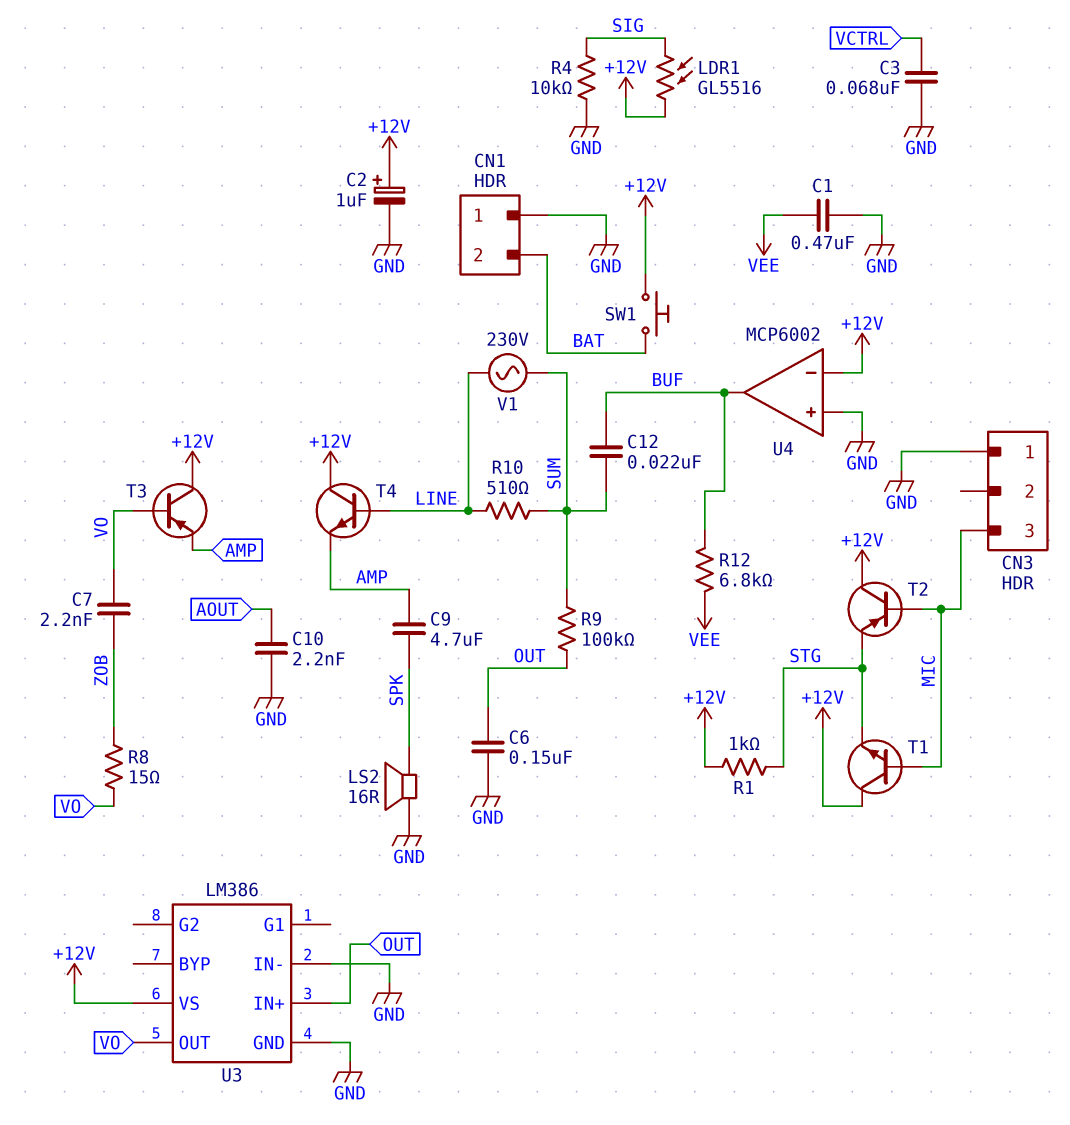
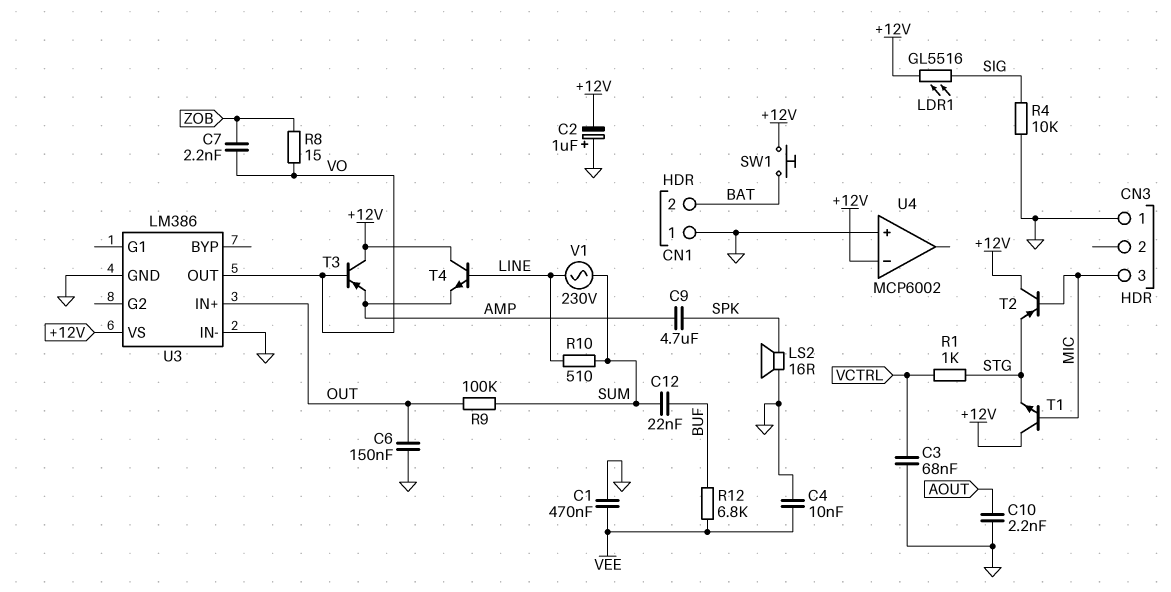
C2: 1uF (plus +12V, minus GND) -> 1uF (plus GND, minus +12V)
C4: none -> 10nF (GND, VEE)
R1: 1k (+12V, STG) -> 1k (STG, VCTRL)
U4 pin out: BUF -> none

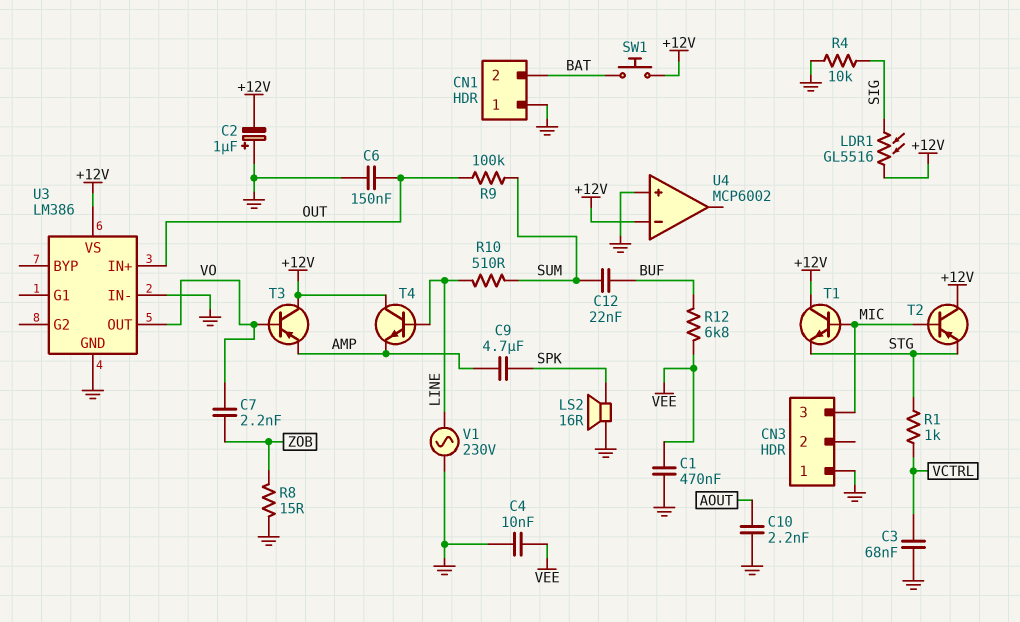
R8: 15 (VO, ZOB) -> 15 (GND, ZOB)
V1: AC 230V (LINE, SUM) -> AC 230V (GND, LINE)

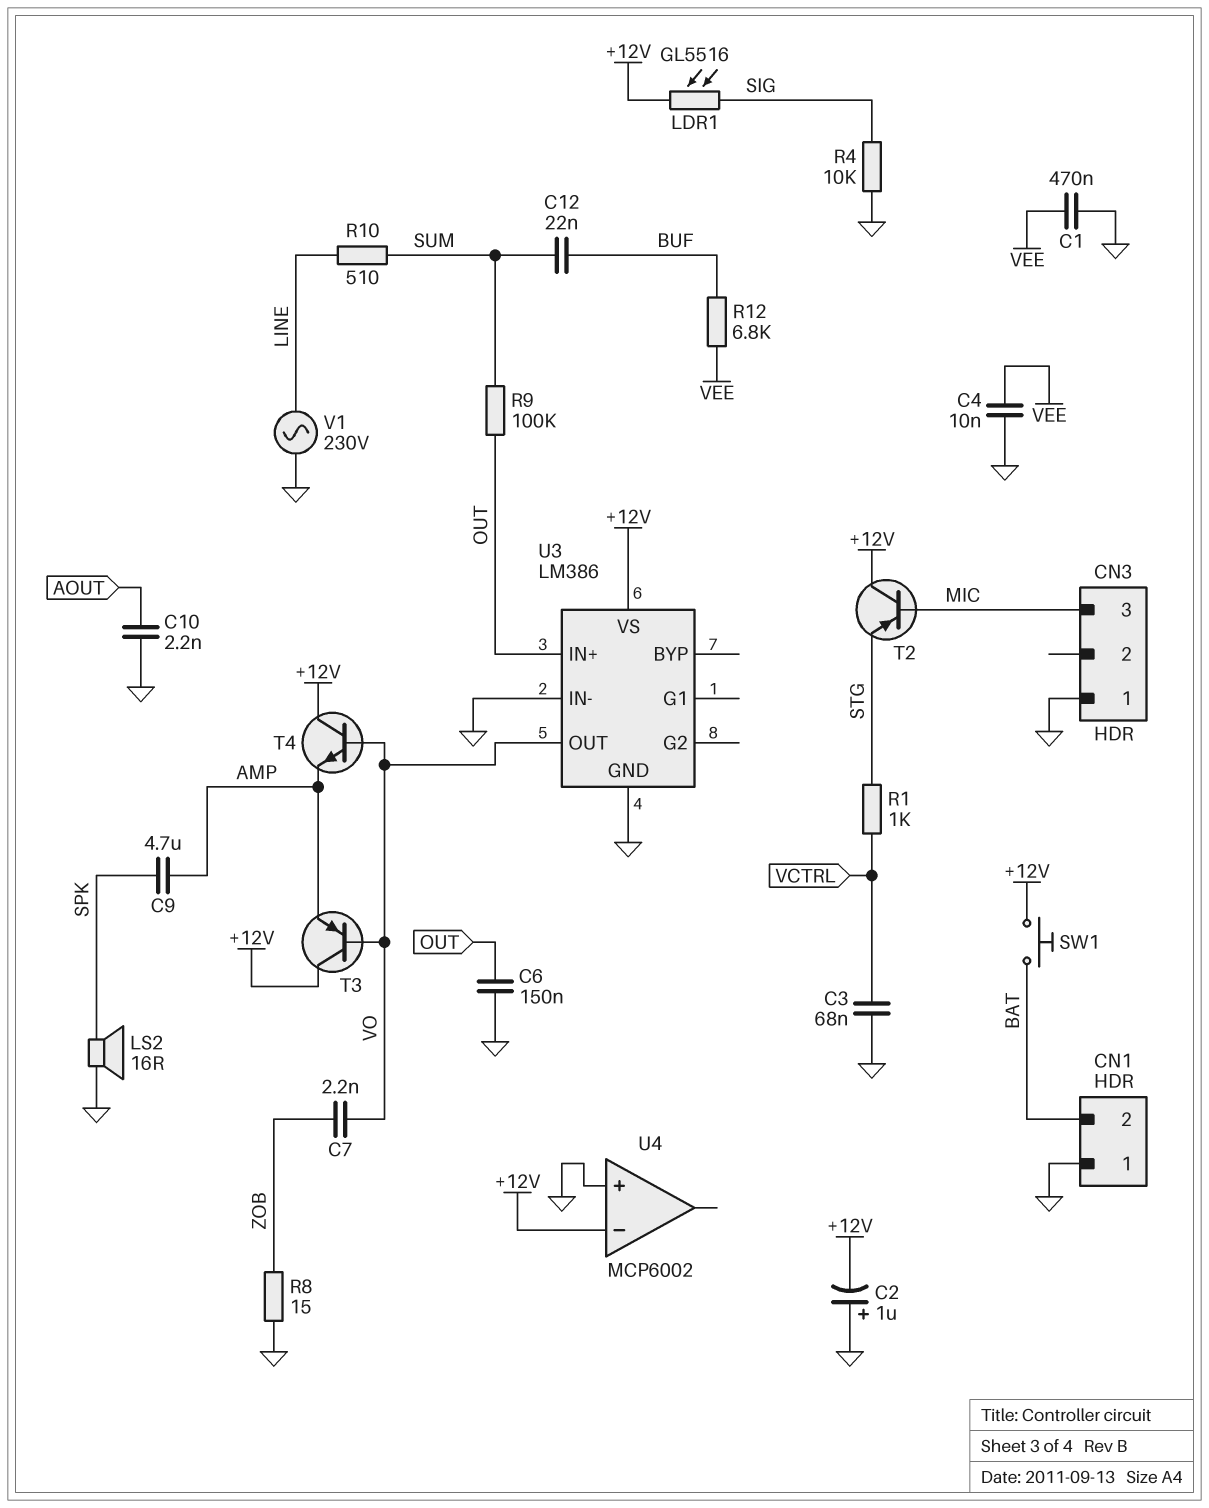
T1: NPN (B MIC, C +12V, E STG) -> none
T4: NPN (B LINE, C +12V, E AMP) -> NPN (B VO, C +12V, E AMP)

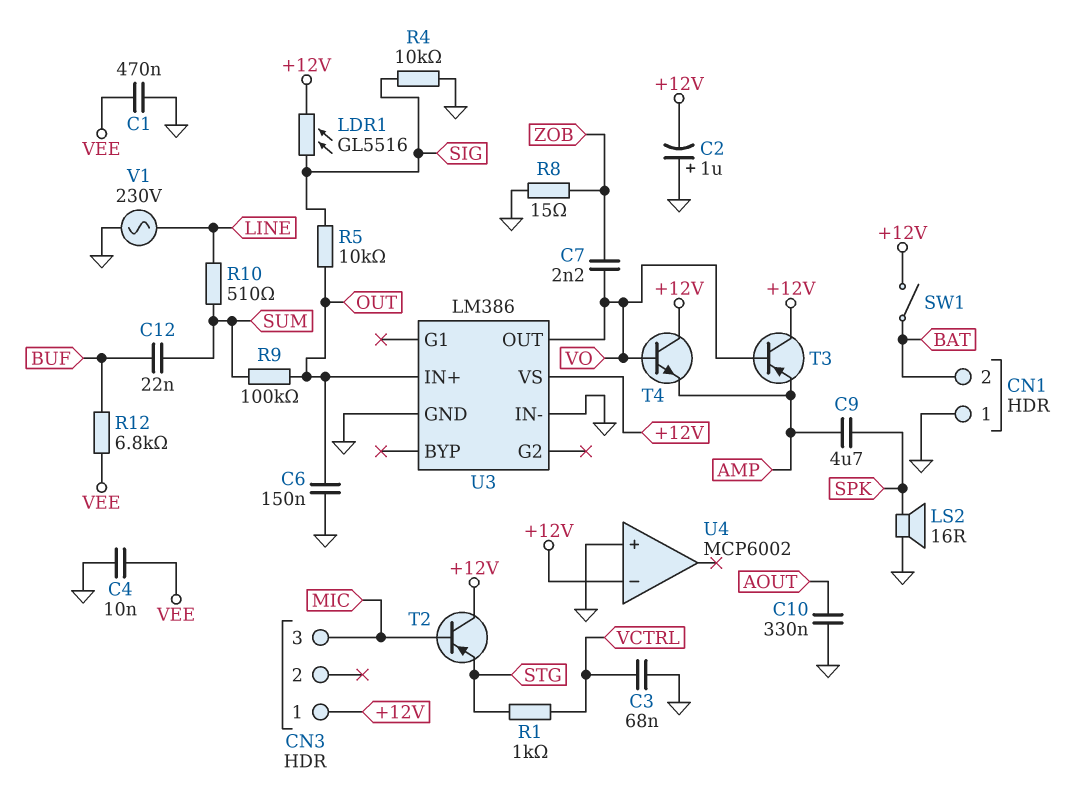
C10: 2.2nF (AOUT, GND) -> 330nF (AOUT, GND)
CN3 pin 1: GND -> +12V
R5: none -> 10k (OUT, SIG)
SW1: button (+12V, BAT) -> switch (+12V, BAT)

